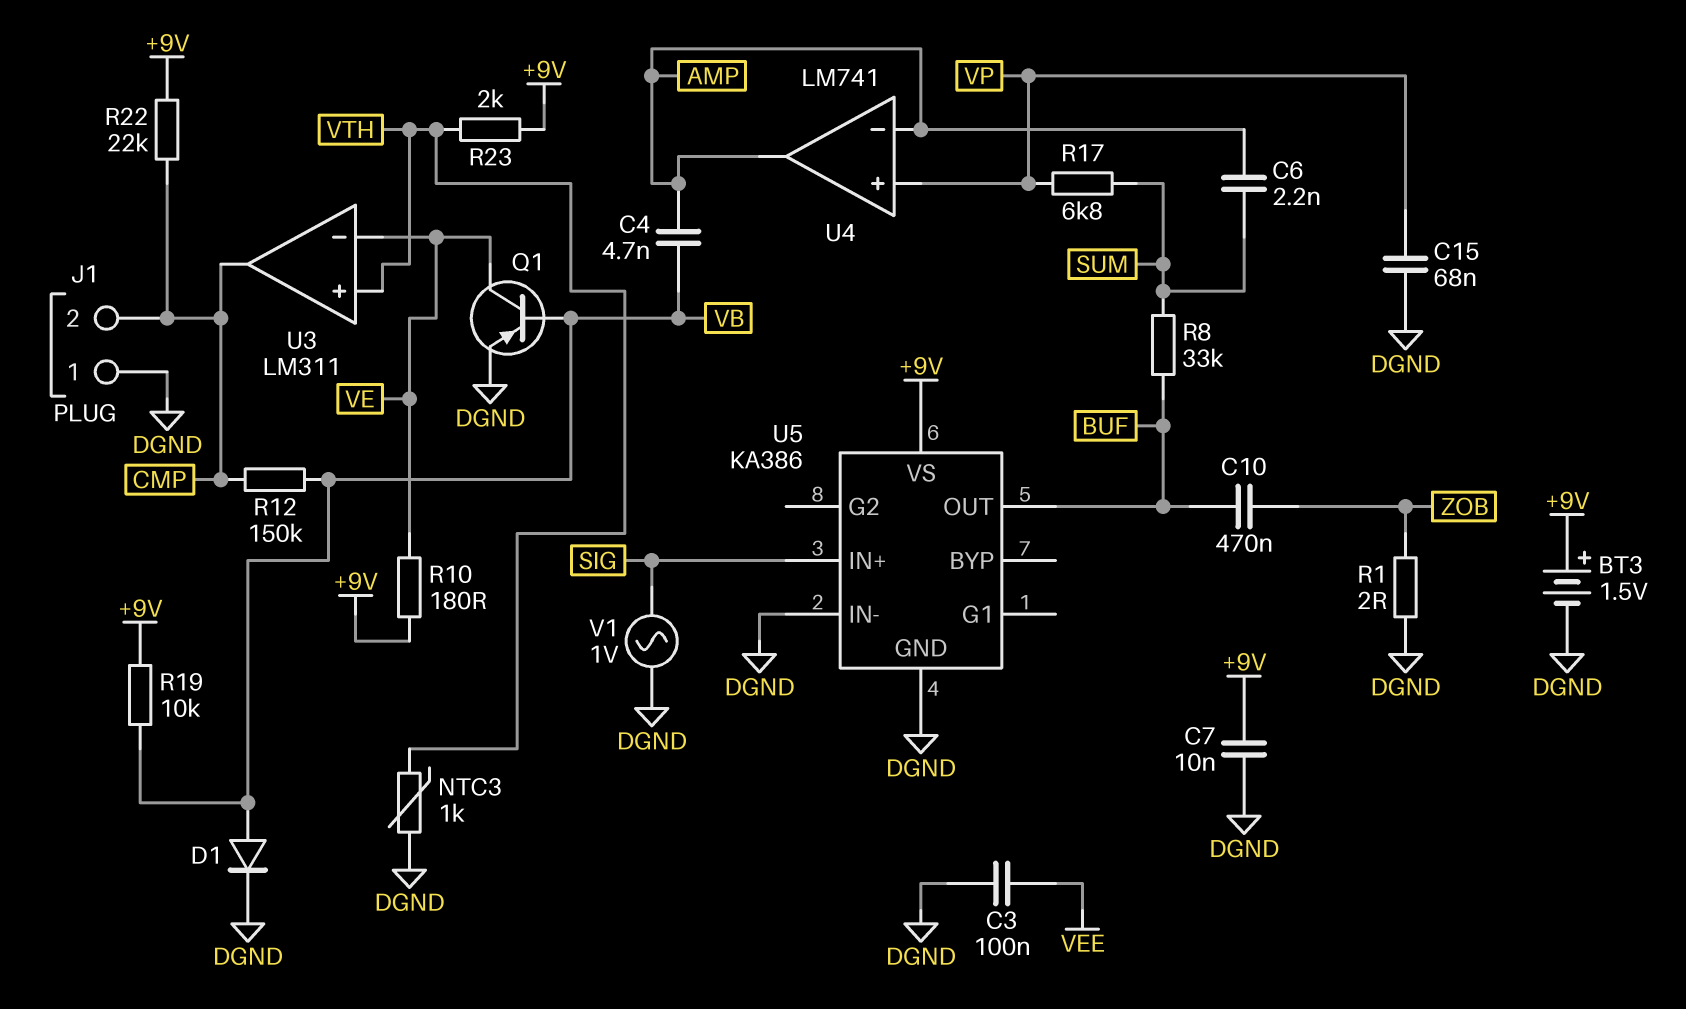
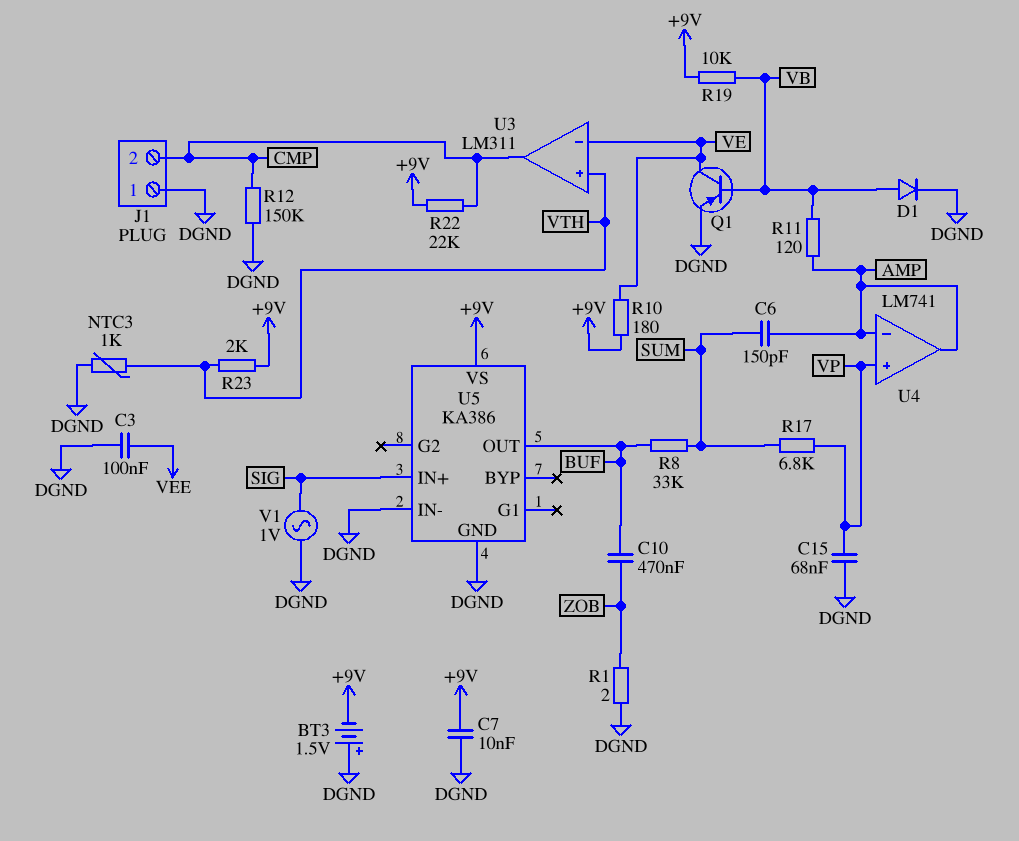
BT3: 1.5V (plus +9V, minus DGND) -> 1.5V (plus DGND, minus +9V)
C4: 4.7nF (AMP, VB) -> none
C6: 2.2nF (AMP, SUM) -> 150pF (AMP, SUM)
R11: none -> 120 (AMP, VB)
R12: 150k (CMP, VB) -> 150k (CMP, DGND)

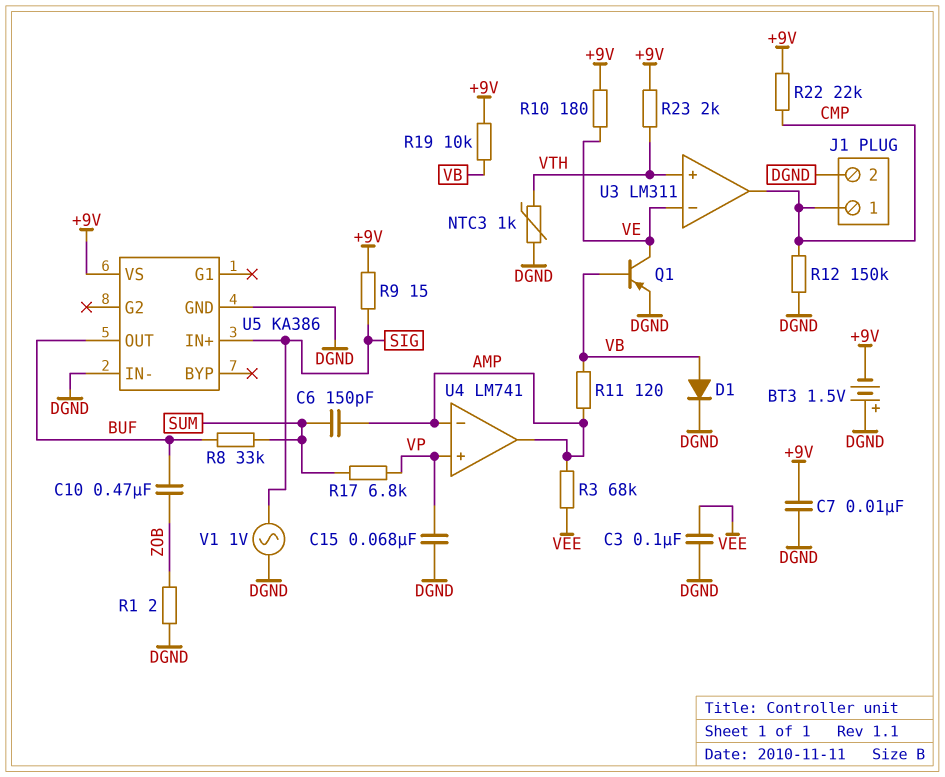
J1 pin 1: DGND -> CMP
J1 pin 2: CMP -> DGND
R3: none -> 68k (AMP, VEE)
R9: none -> 15 (+9V, SIG)

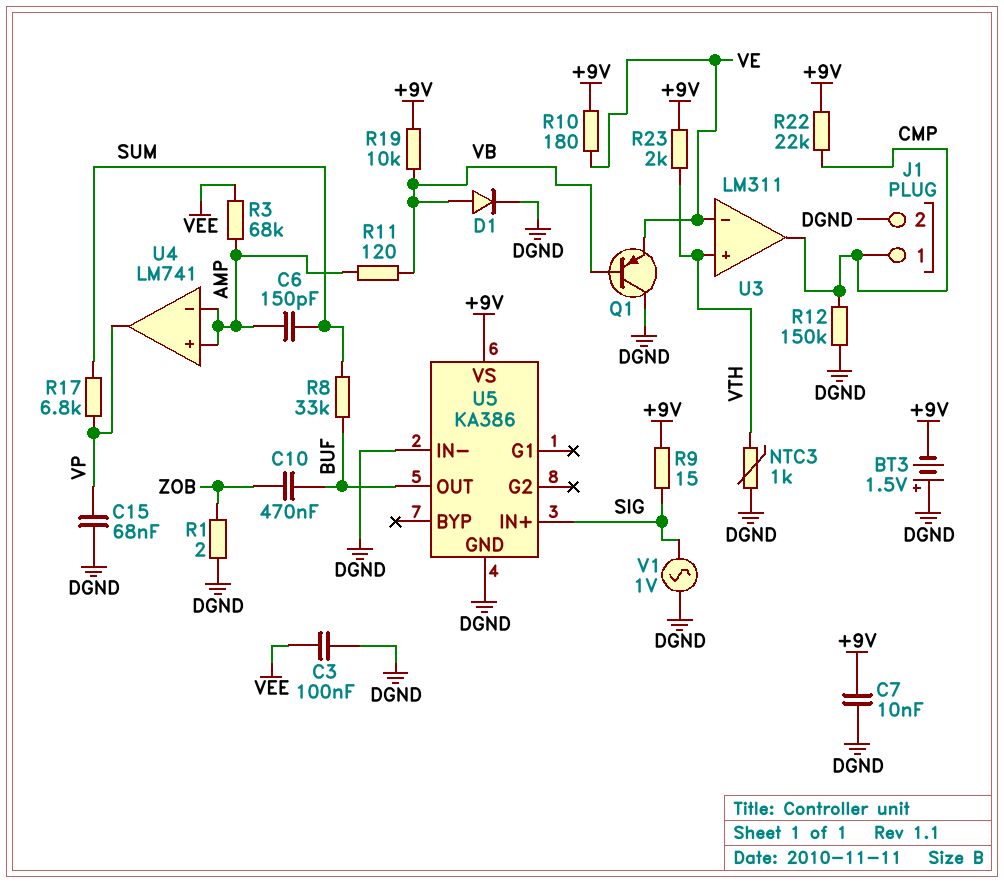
Q1: PNP (B VB, C VE, E DGND) -> PNP (B VB, C DGND, E VE)
U4 pin in+: VP -> AMP
U4 pin out: AMP -> VP

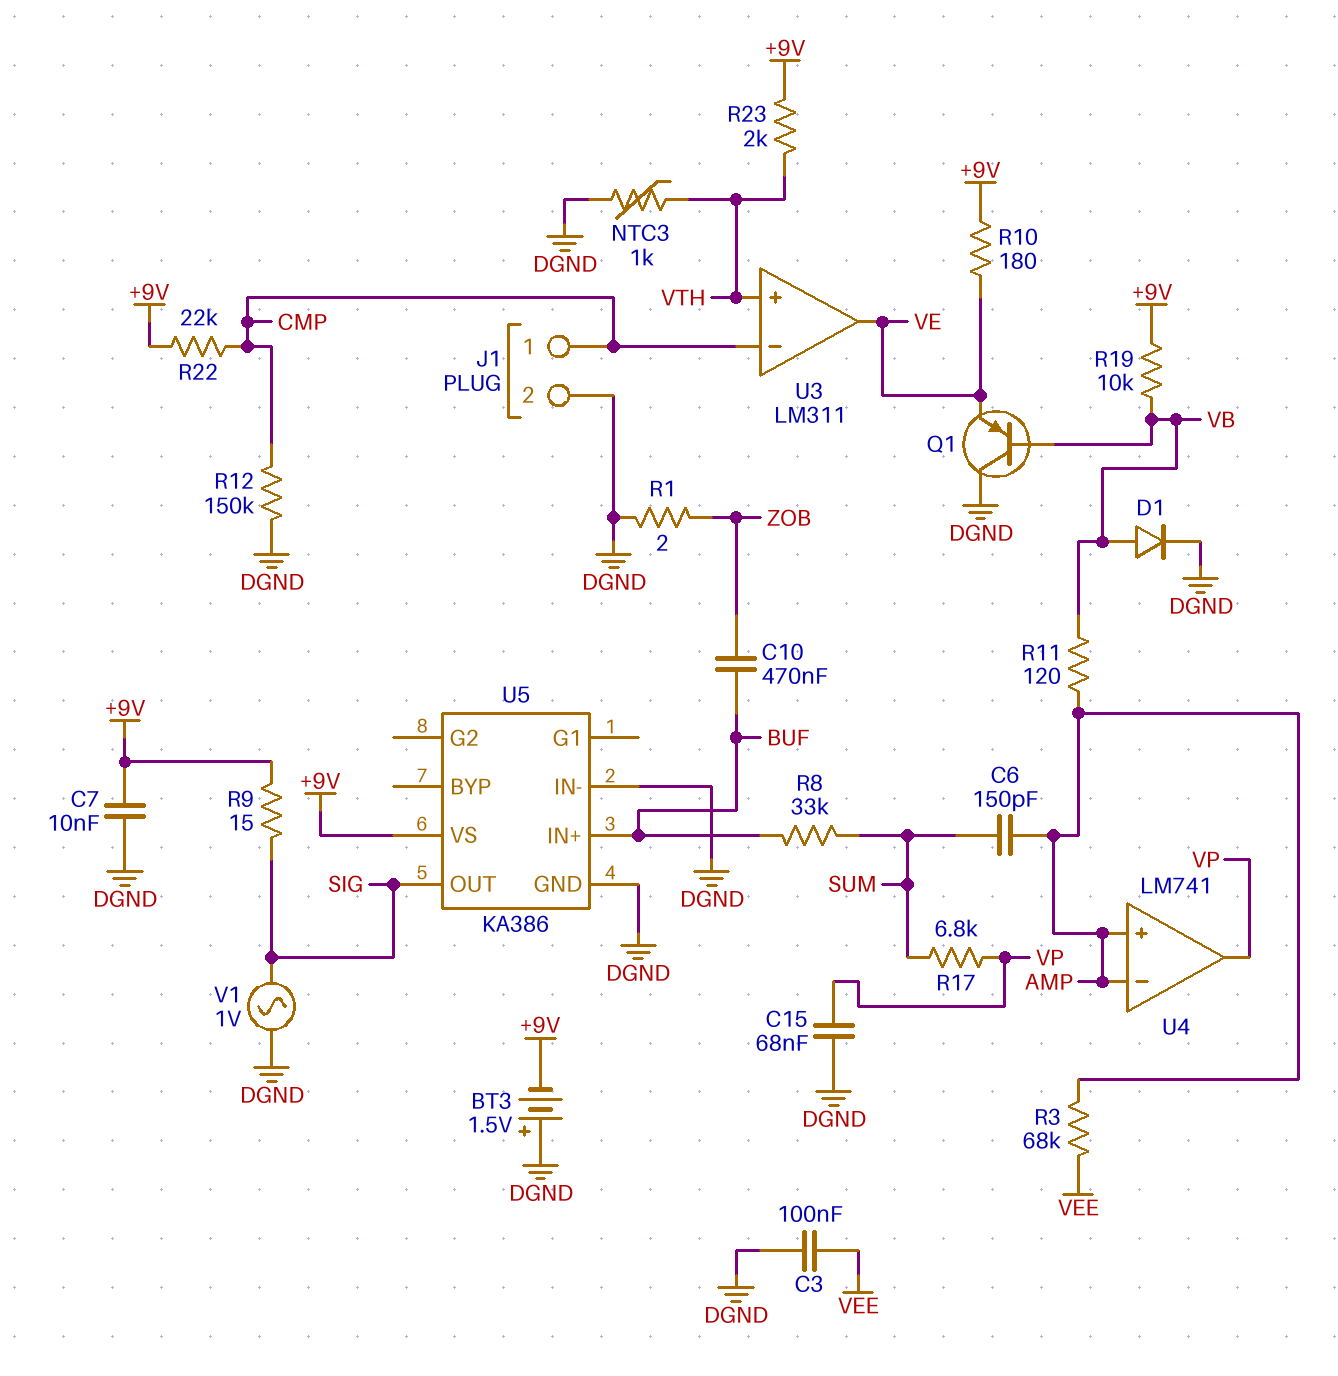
U3 pin in-: VE -> CMP
U3 pin out: CMP -> VE
U5 pin IN+: SIG -> BUF
U5 pin OUT: BUF -> SIG

